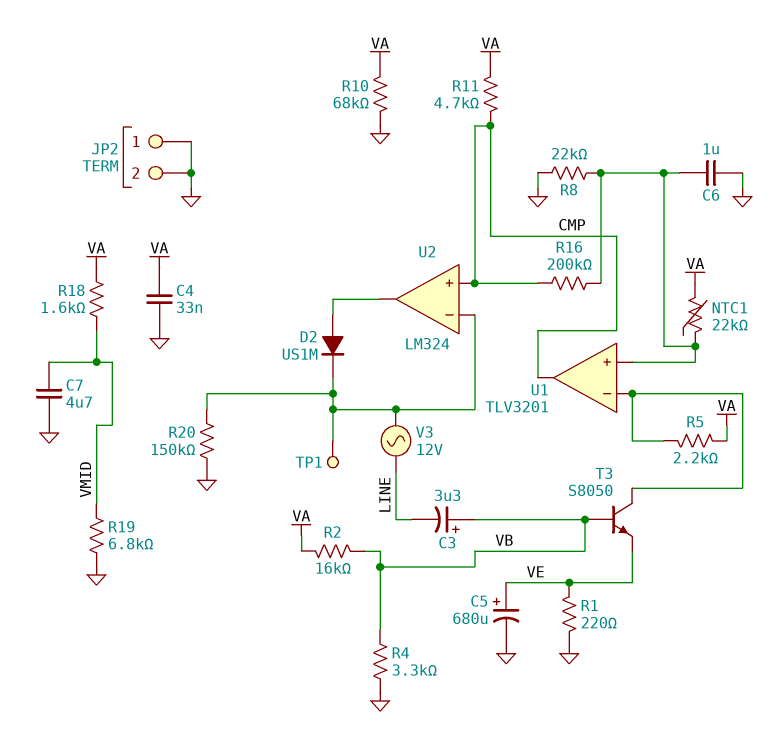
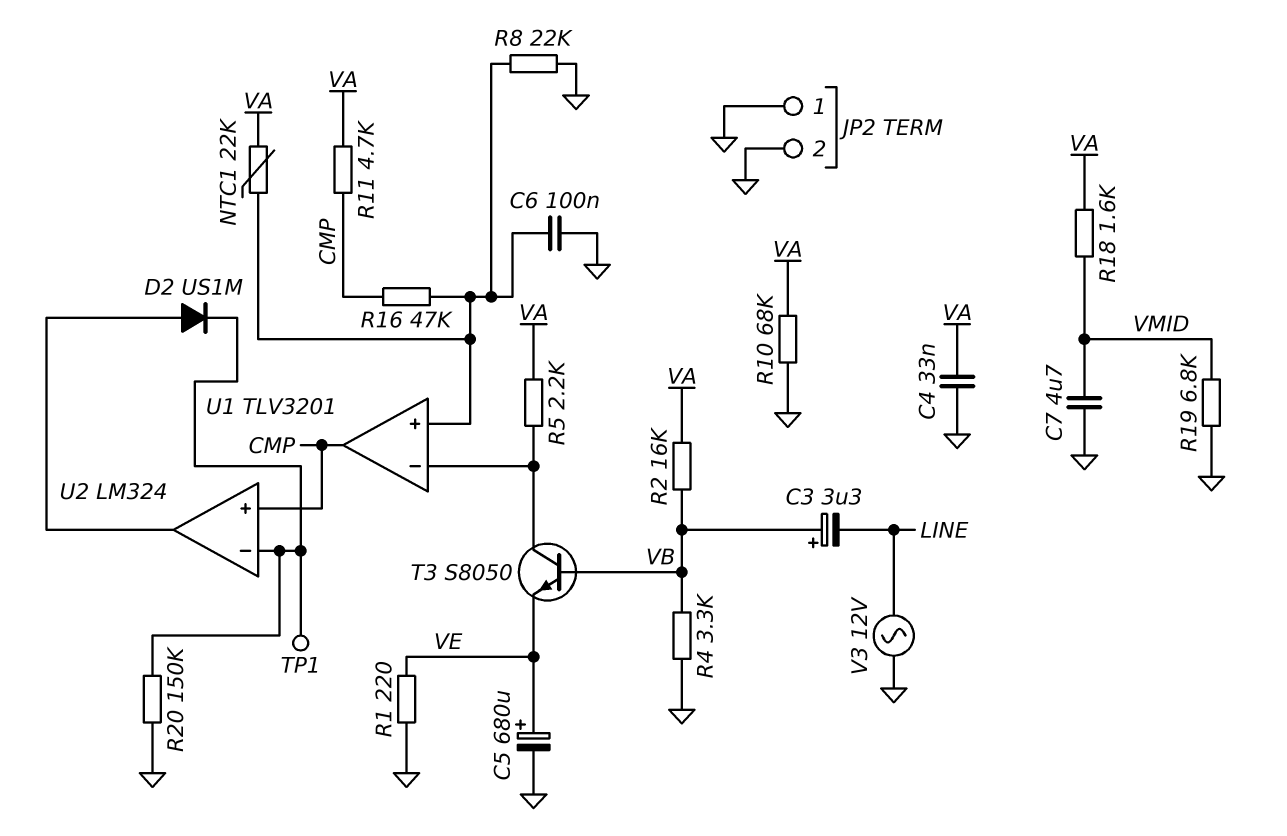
C6: 1uF (GND, U1/in+) -> 100nF (GND, U1/in+)
R16: 200k (CMP, U1/in+) -> 47k (CMP, U1/in+)
V3: AC 12V (LINE, U2/in-) -> AC 12V (GND, LINE)

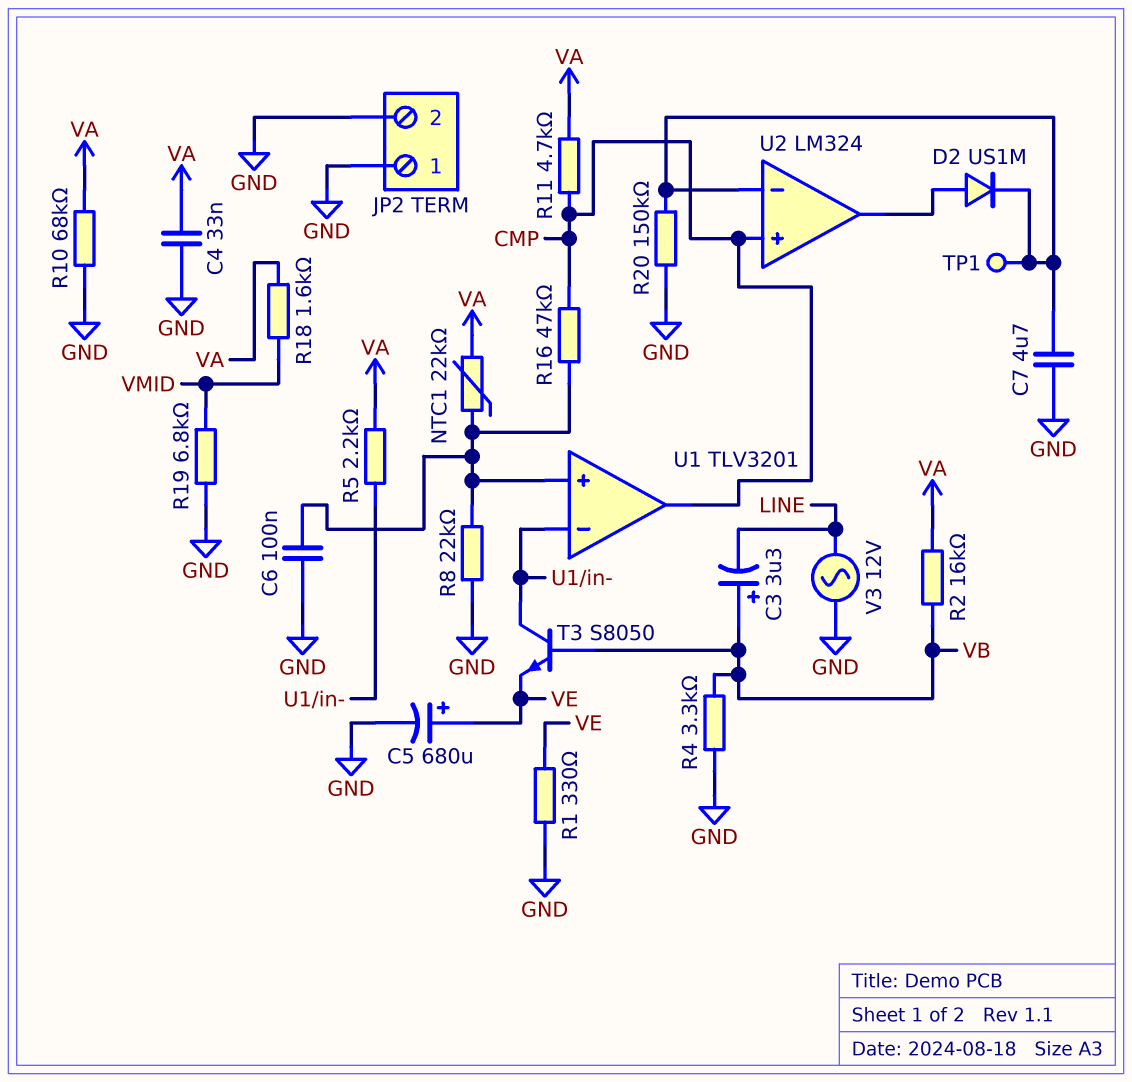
C7: 4.7uF (GND, VMID) -> 4.7uF (GND, U2/in-)
R1: 220 (GND, VE) -> 330 (GND, VE)

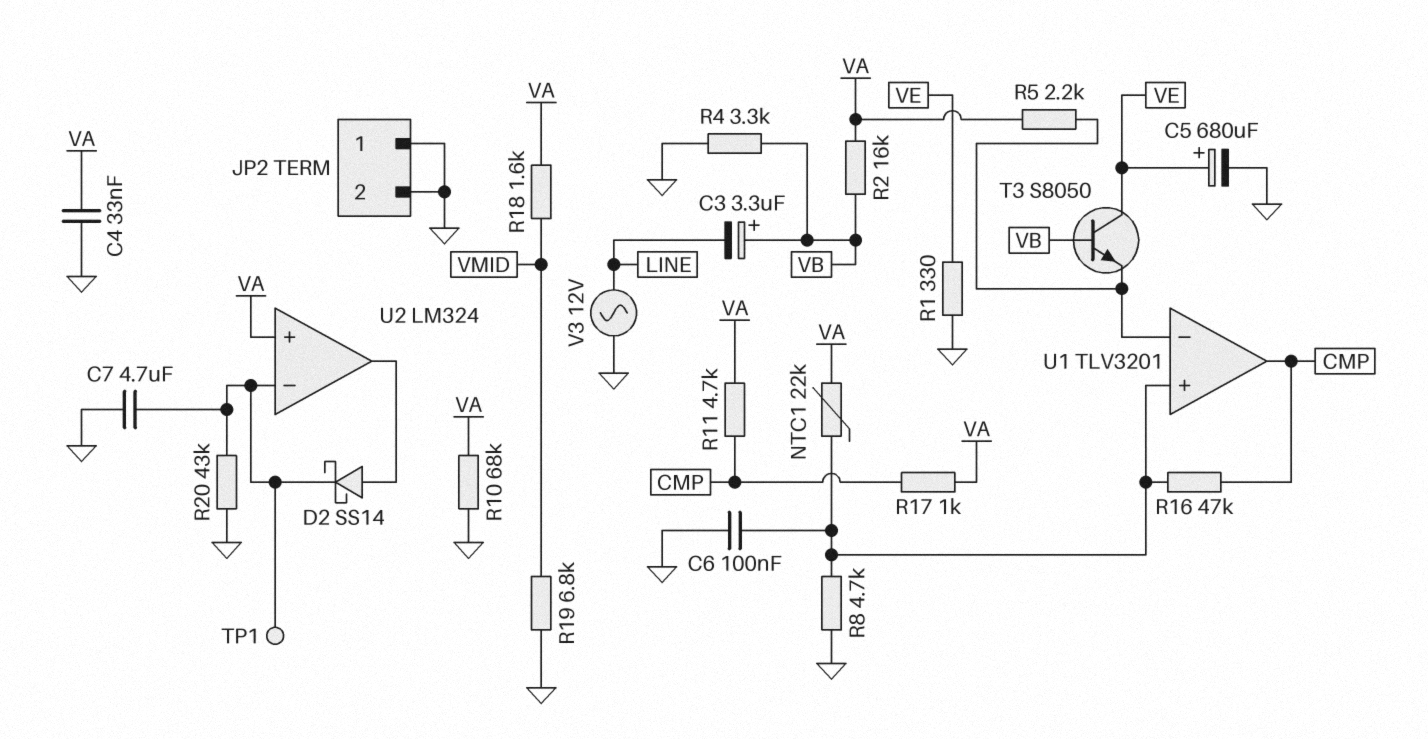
D2: diode US1M (A U2/out, K U2/in-) -> schottky SS14 (A U2/out, K U2/in-)
R8: 22k (GND, U1/in+) -> 4.7k (GND, U1/in+)
R17: none -> 1k (CMP, VA)
R20: 150k (GND, U2/in-) -> 43k (GND, U2/in-)
T3: NPN S8050 (B VB, C U1/in-, E VE) -> NPN S8050 (B VB, C VE, E U1/in-)
U2 pin in+: CMP -> VA

